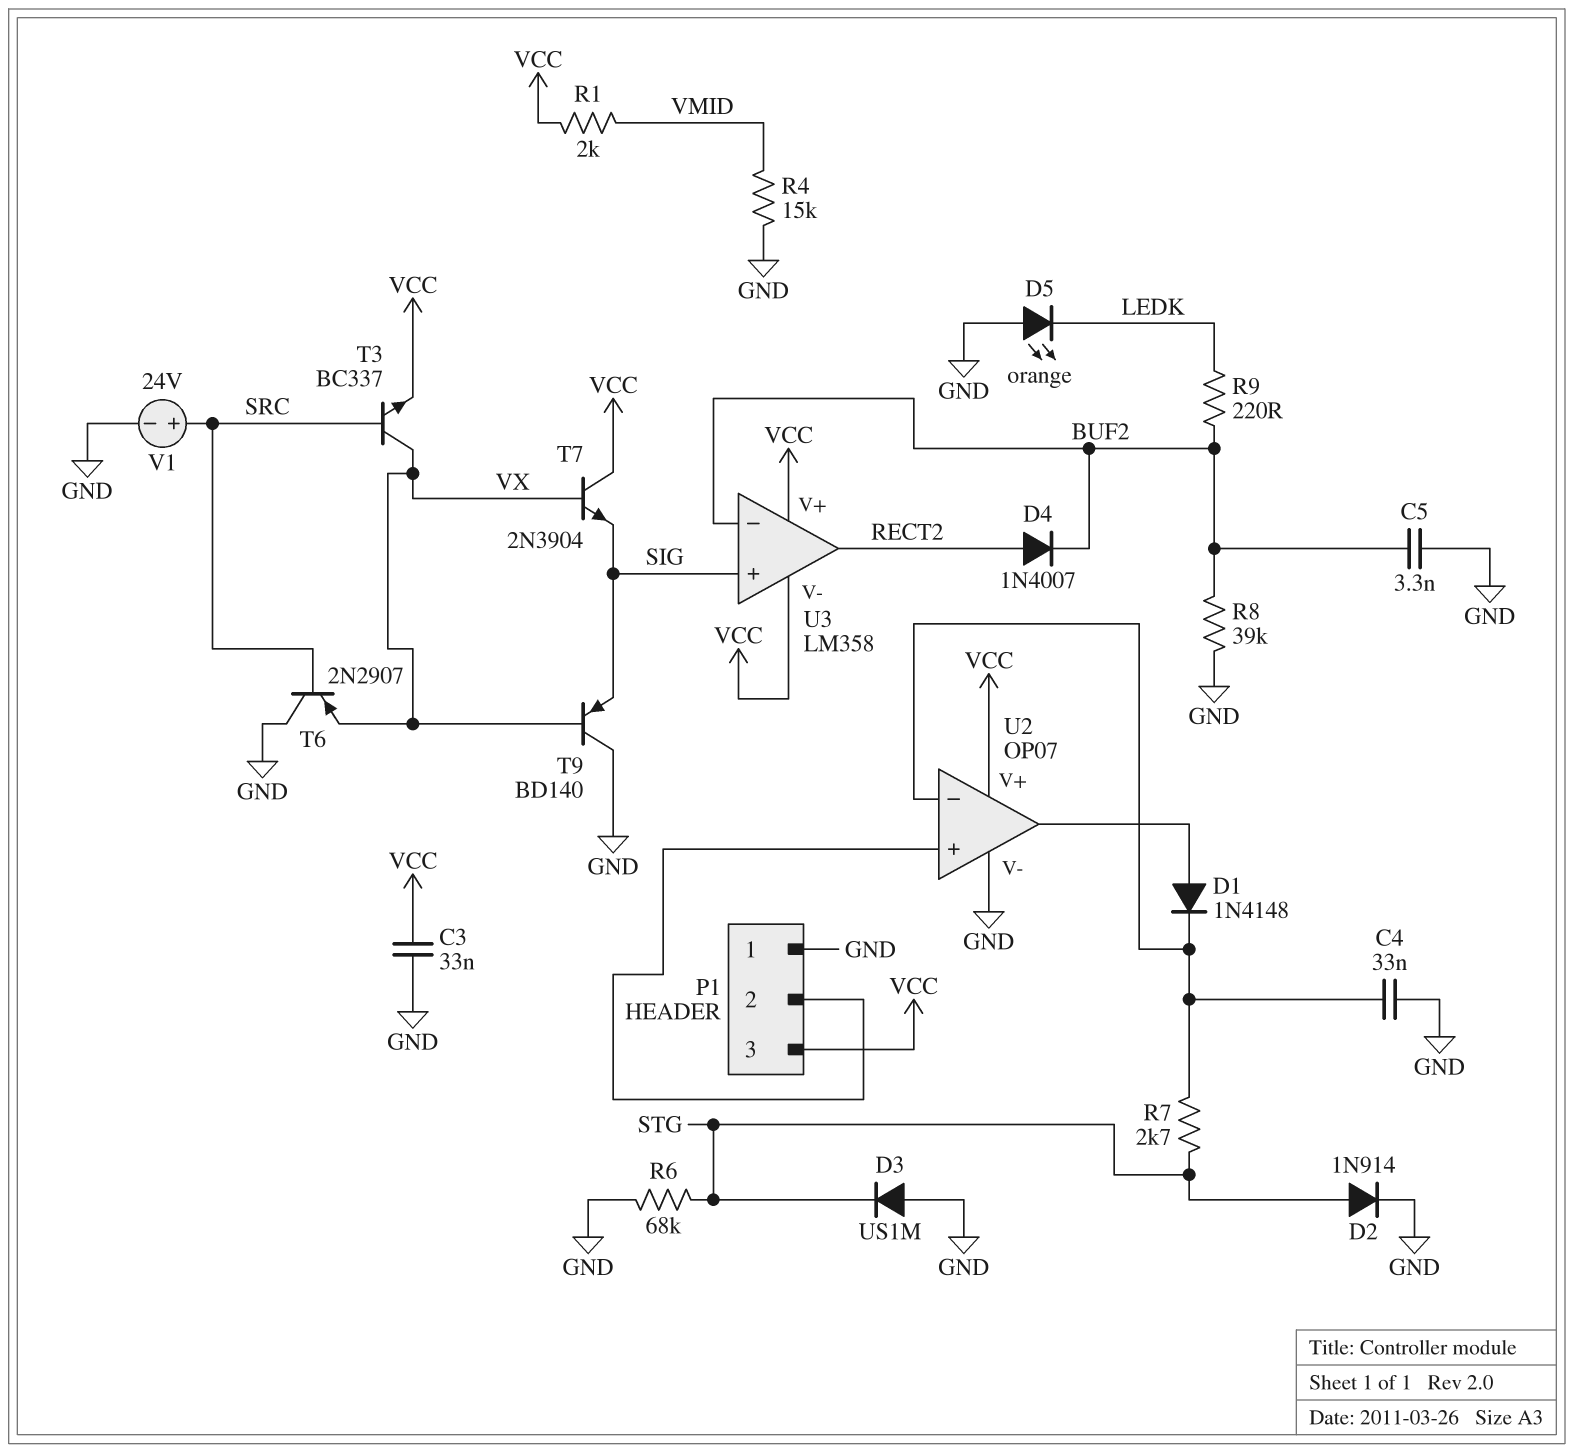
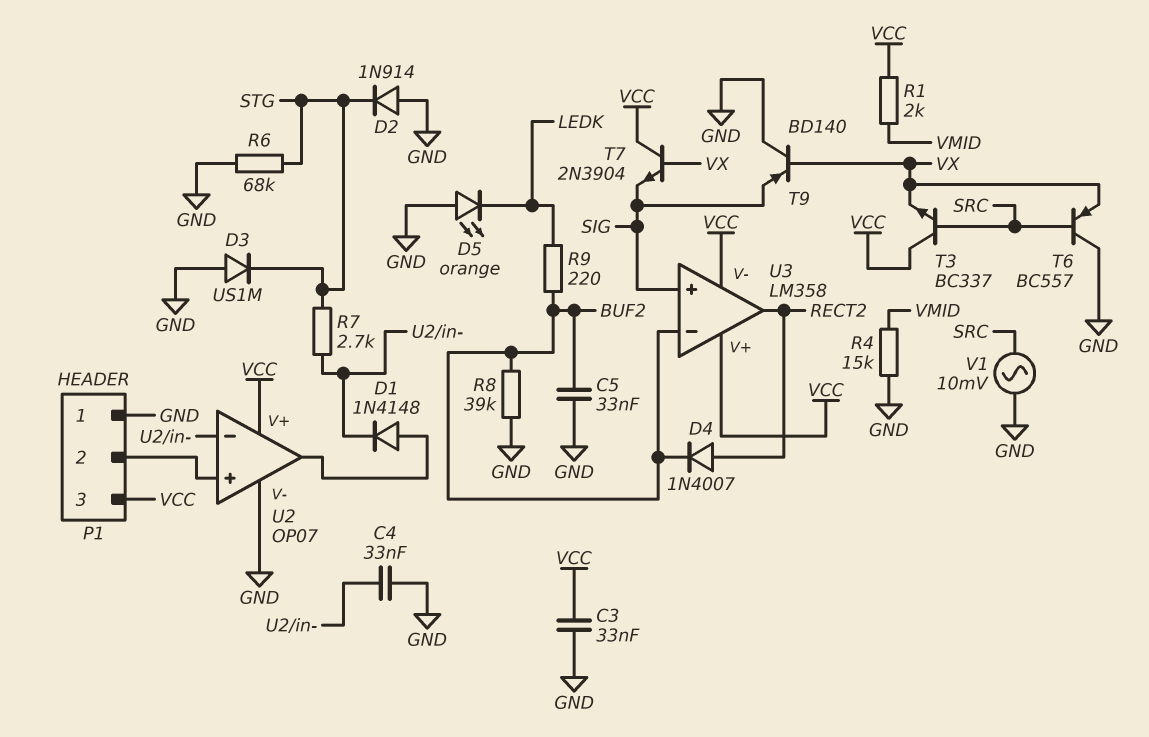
C5: 3.3nF (BUF2, GND) -> 33nF (BUF2, GND)
D2: diode 1N914 (A STG, K GND) -> diode 1N914 (A GND, K STG)
T3: NPN BC337 (B SRC, C VX, E VCC) -> NPN BC337 (B SRC, C VCC, E VX)
T6: PNP 2N2907 (B SRC, C GND, E VX) -> PNP BC557 (B SRC, C GND, E VX)
V1: 24V (plus SRC, minus GND) -> AC 10mV (GND, SRC)

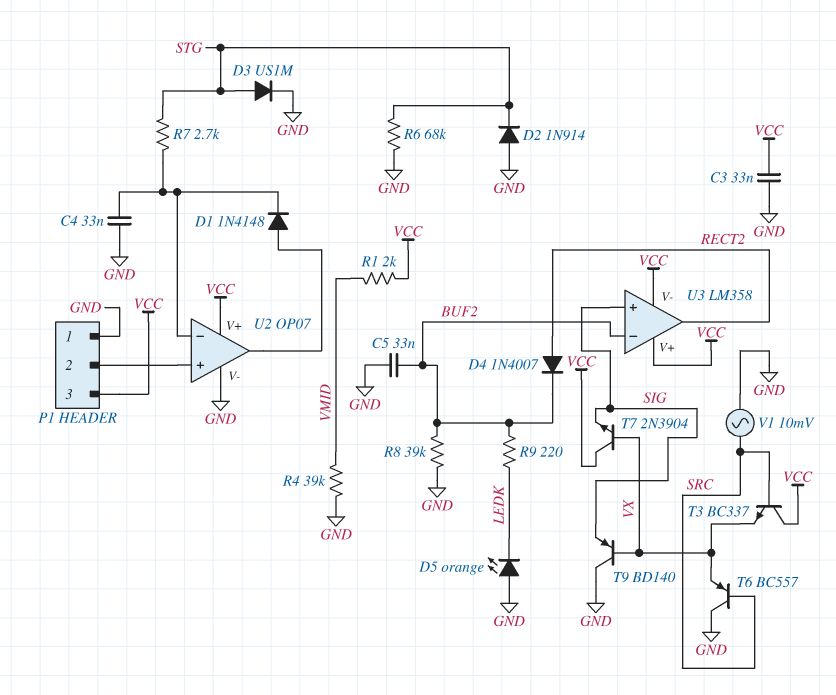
D3: diode US1M (A GND, K STG) -> diode US1M (A STG, K GND)
R4: 15k (GND, VMID) -> 39k (GND, VMID)

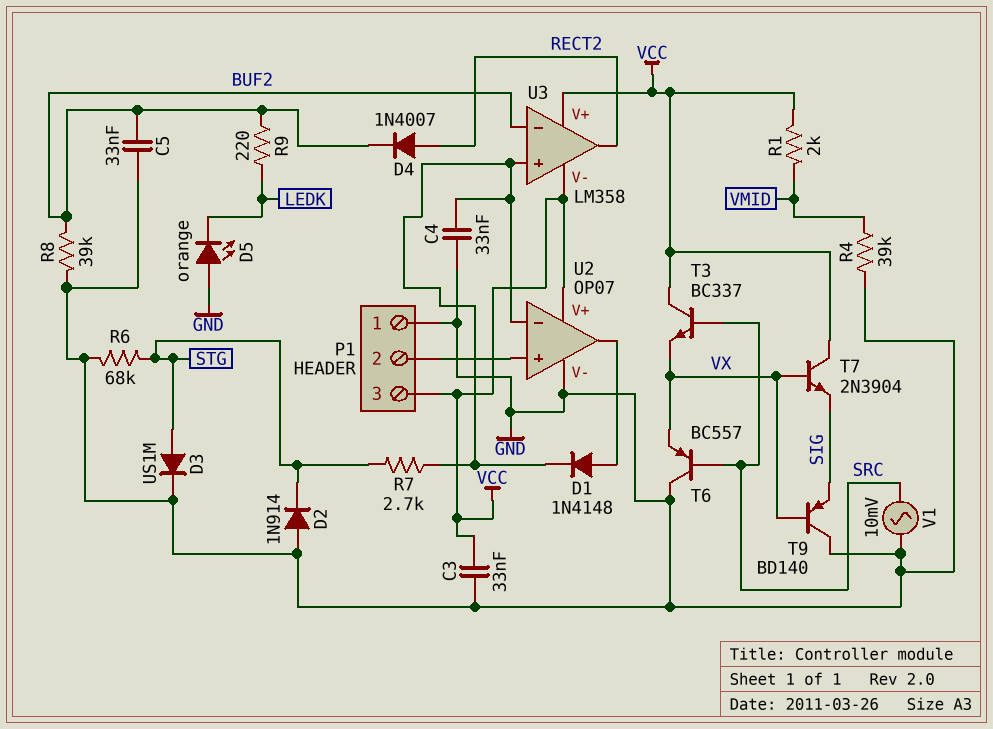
U3 pin in+: SIG -> U2/in-

